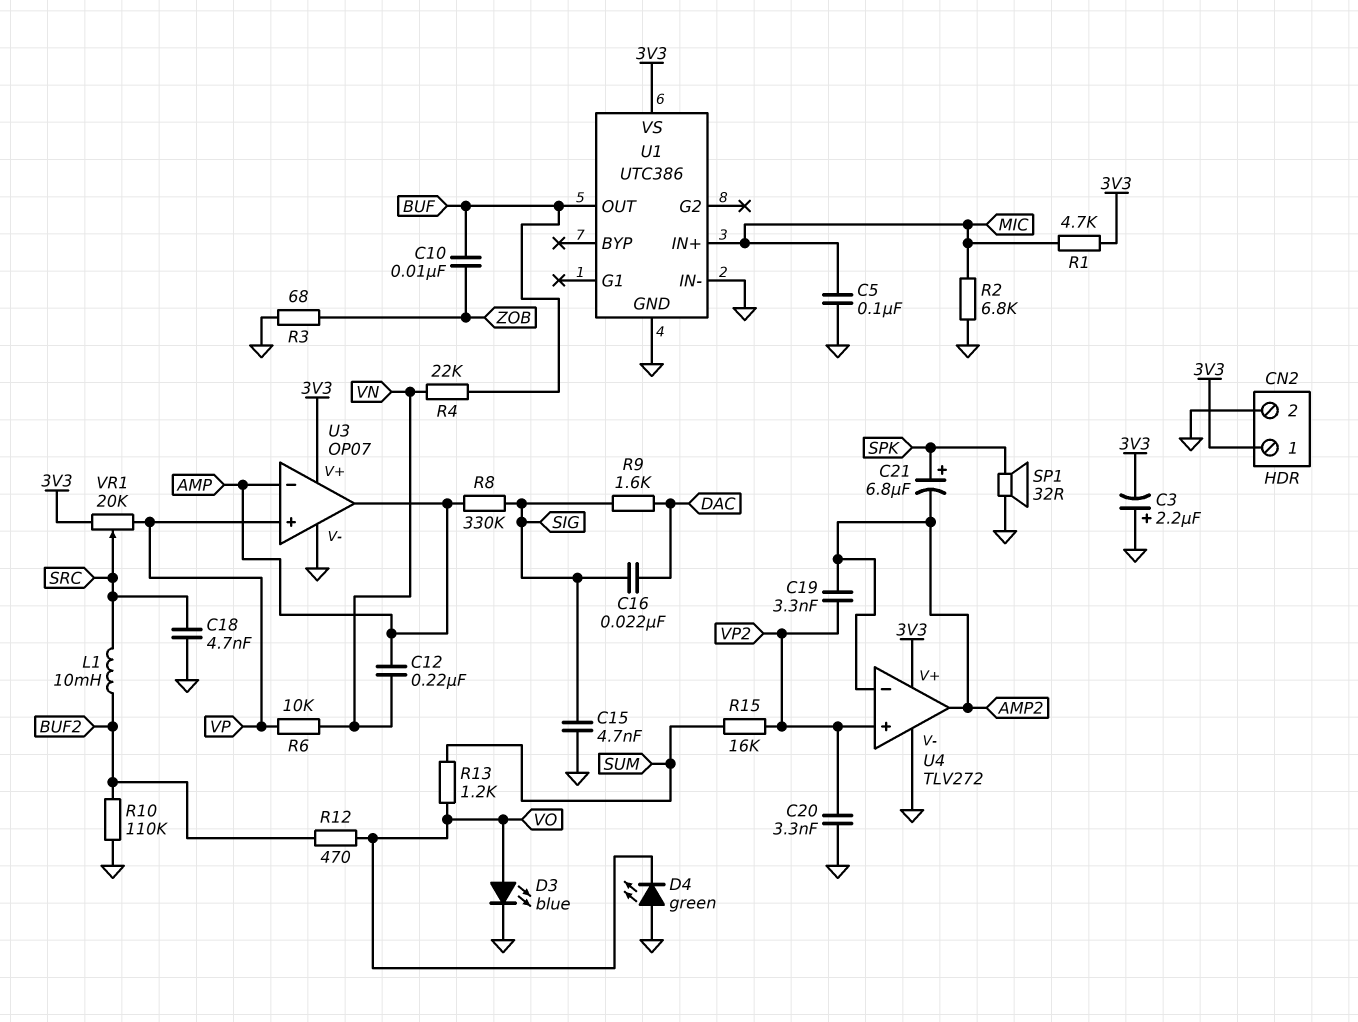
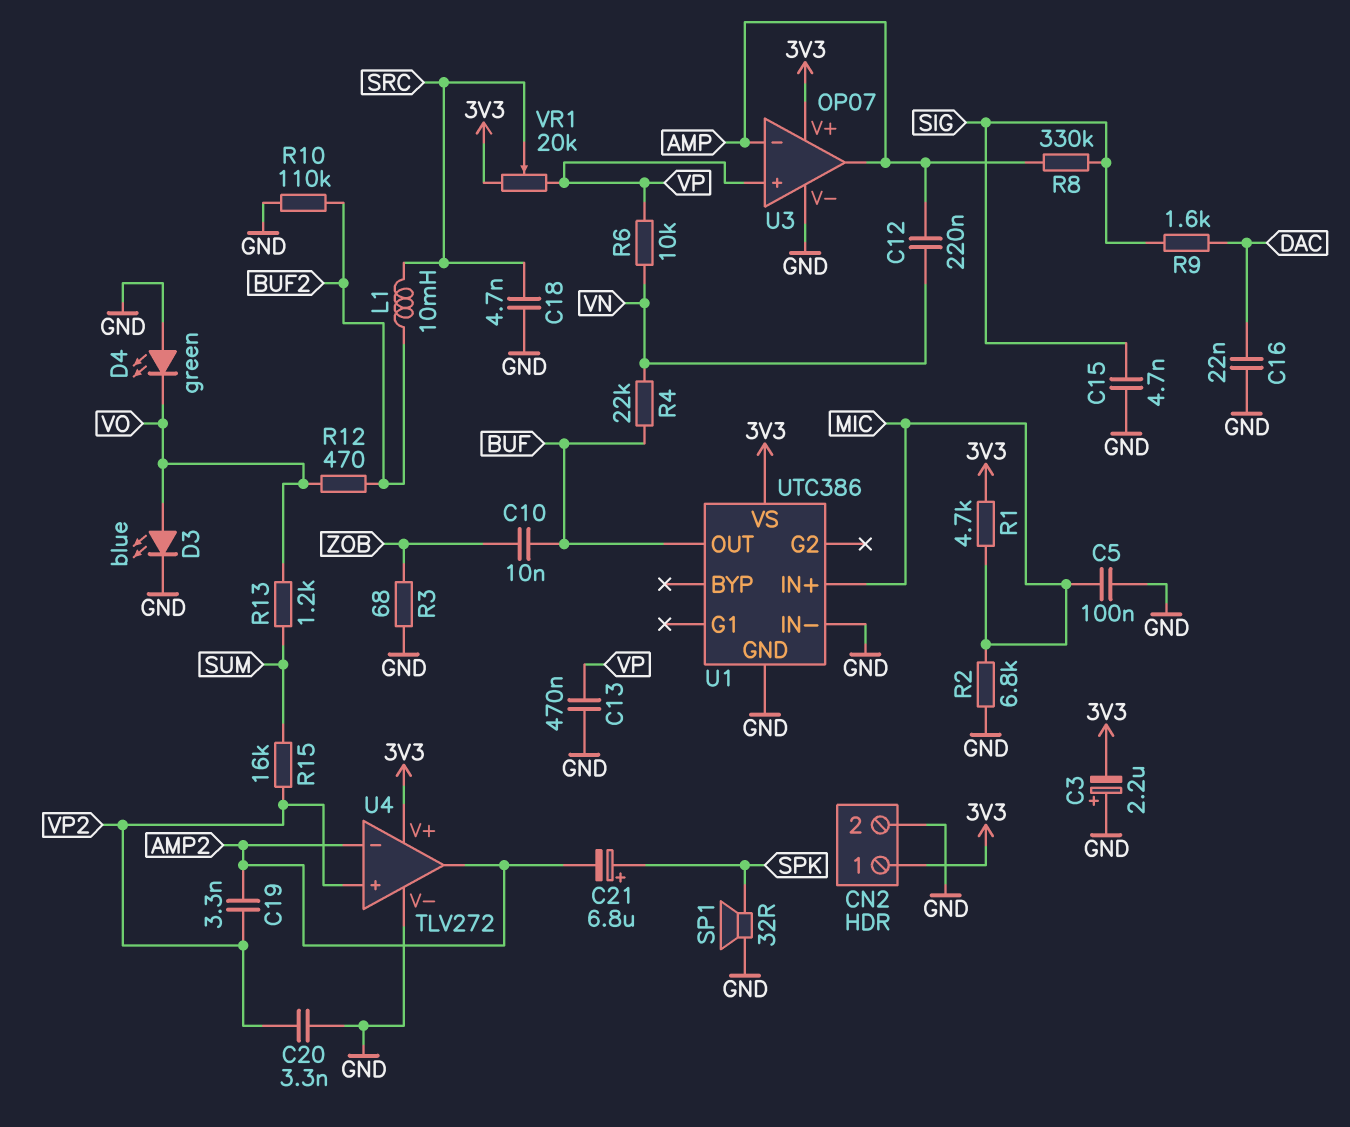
C13: none -> 470nF (GND, VP)
C16: 22nF (DAC, SIG) -> 22nF (DAC, GND)

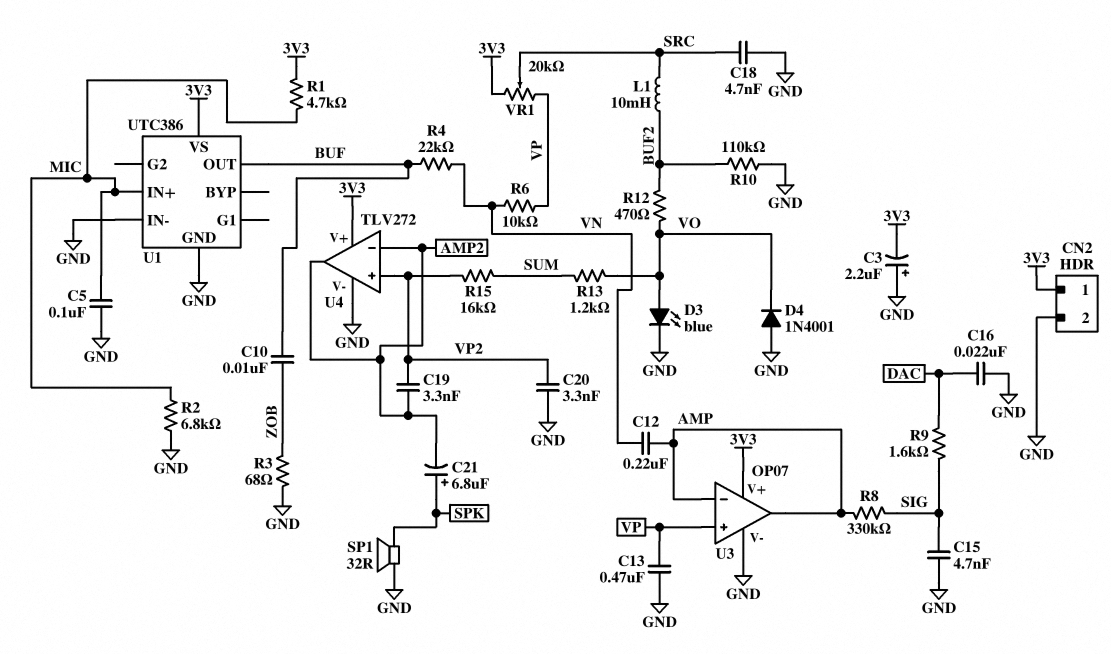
D4: LED green (A GND, K VO) -> diode 1N4001 (A GND, K VO)

